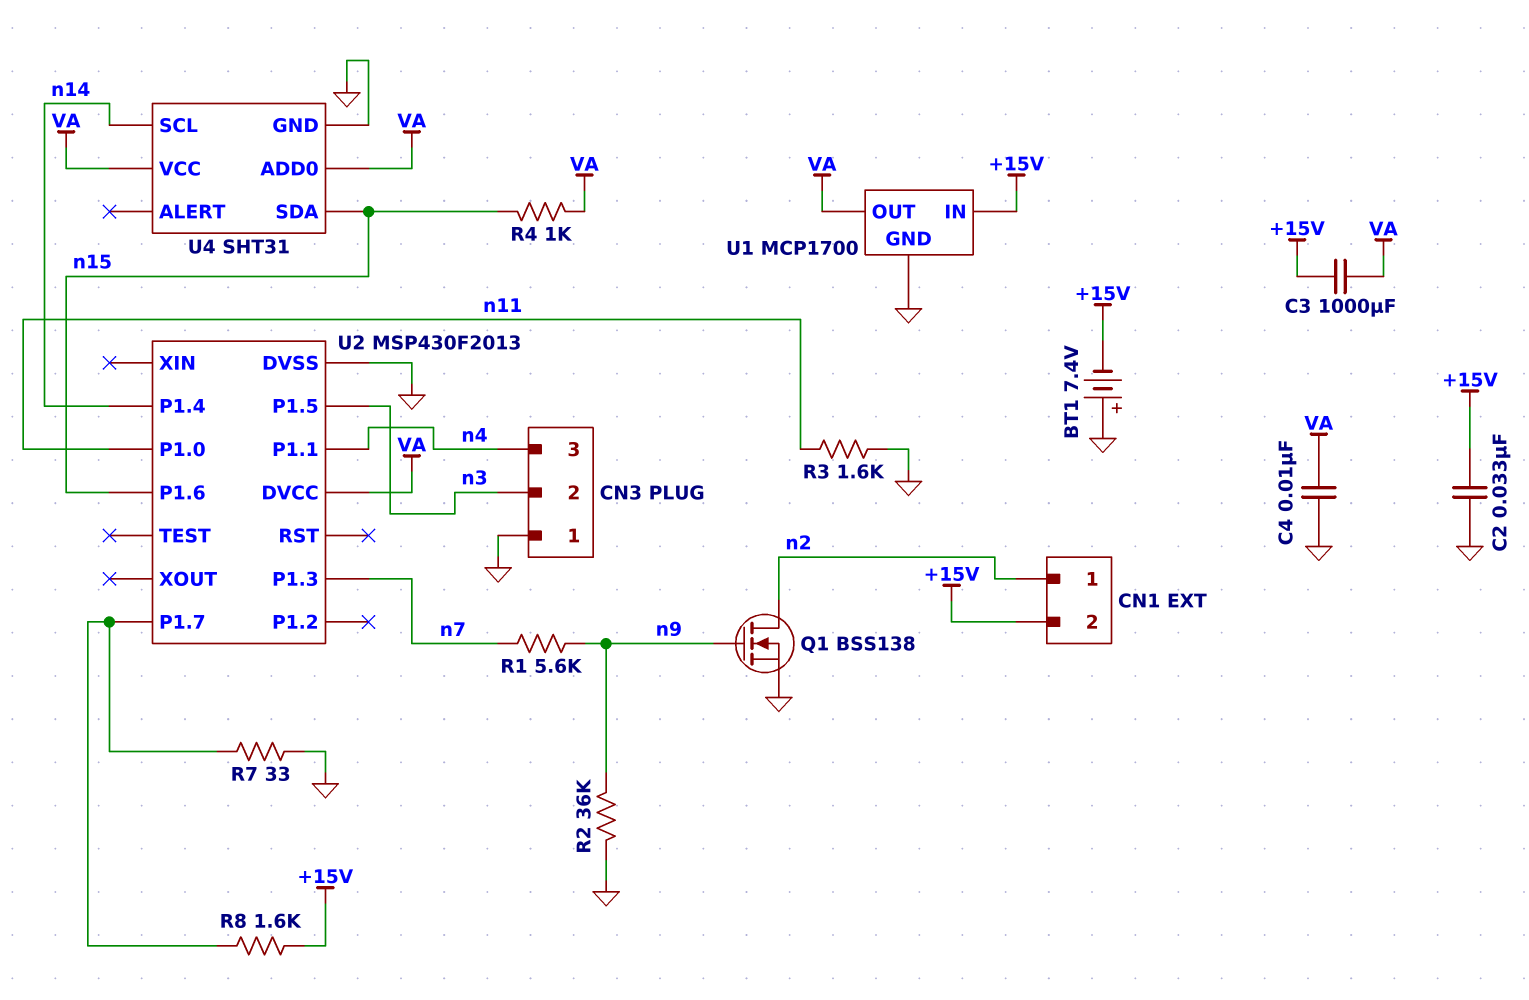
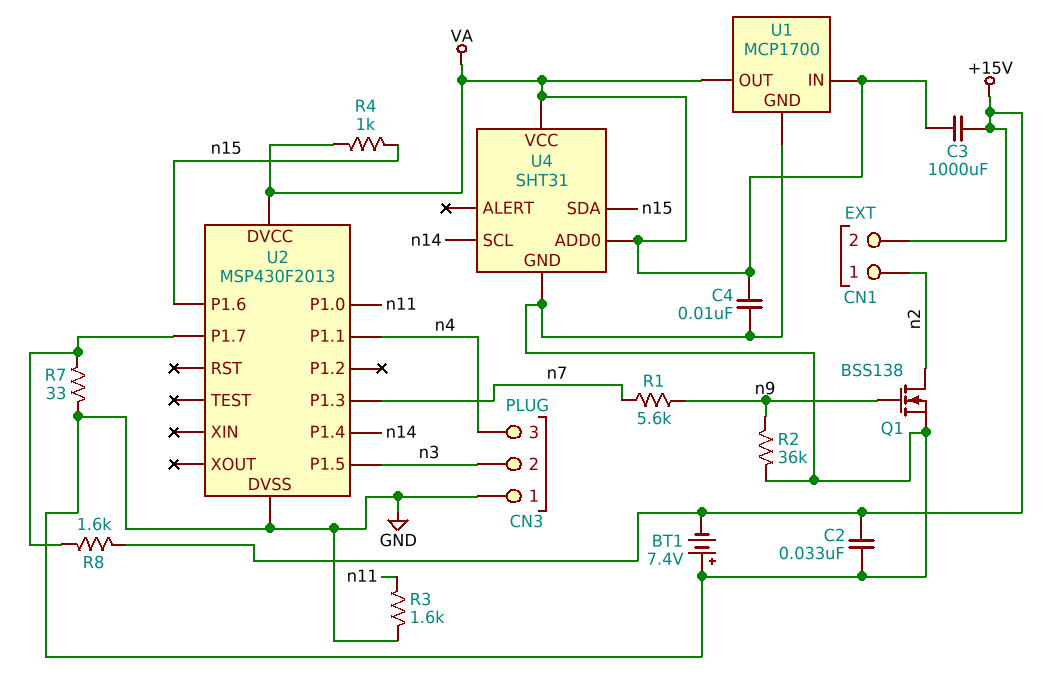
U1 pin IN: +15V -> VA

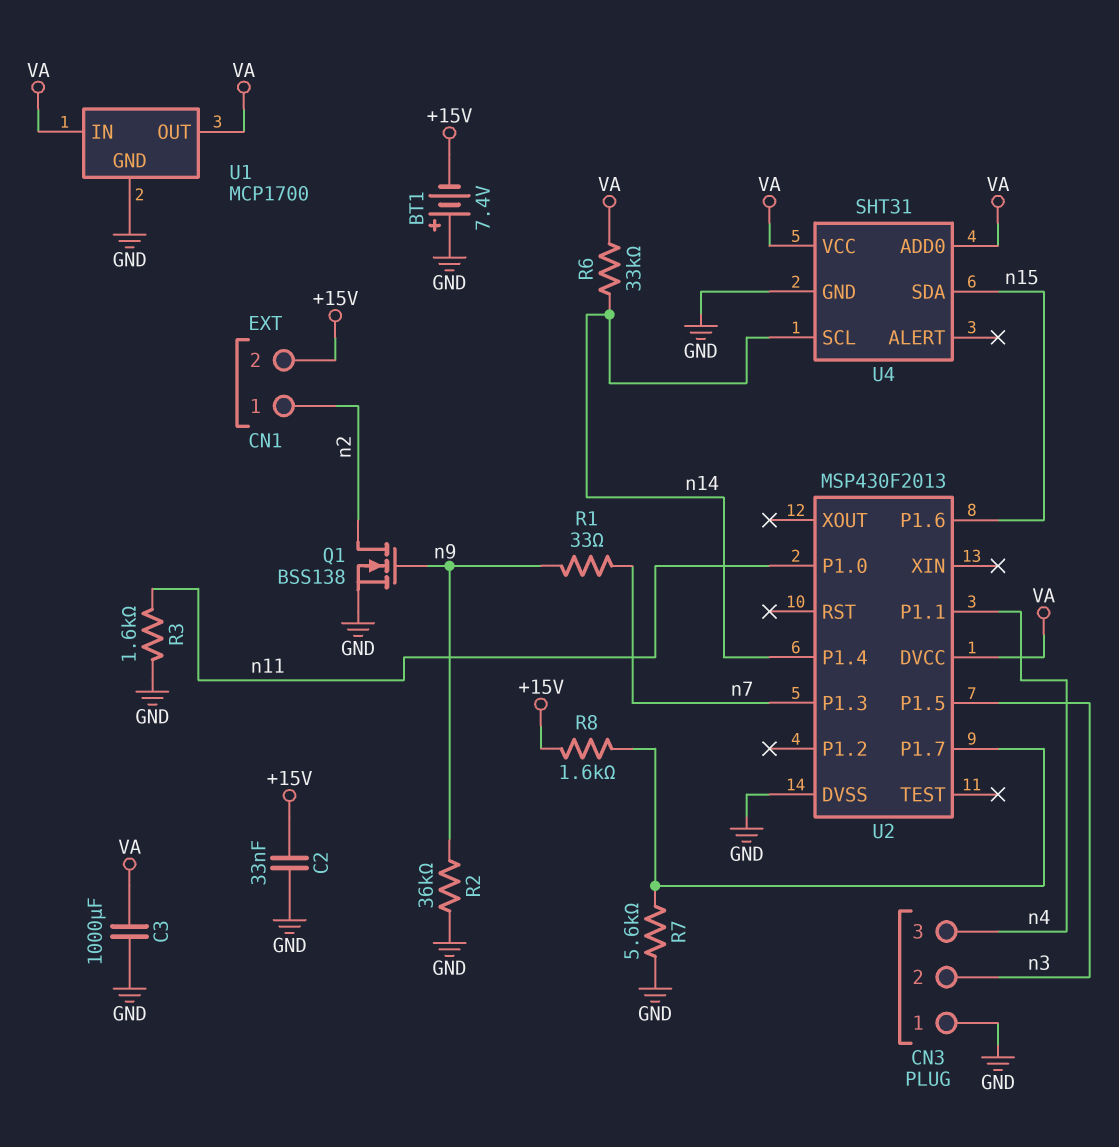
C3: 1000uF (+15V, VA) -> 1000uF (GND, VA)
C4: 10nF (GND, VA) -> none
R1: 5.6k (n7, n9) -> 33 (n7, n9)
R4: 1k (VA, n15) -> none
R6: none -> 33k (VA, n14)
R7: 33 (GND, U2/P1.7) -> 5.6k (GND, U2/P1.7)

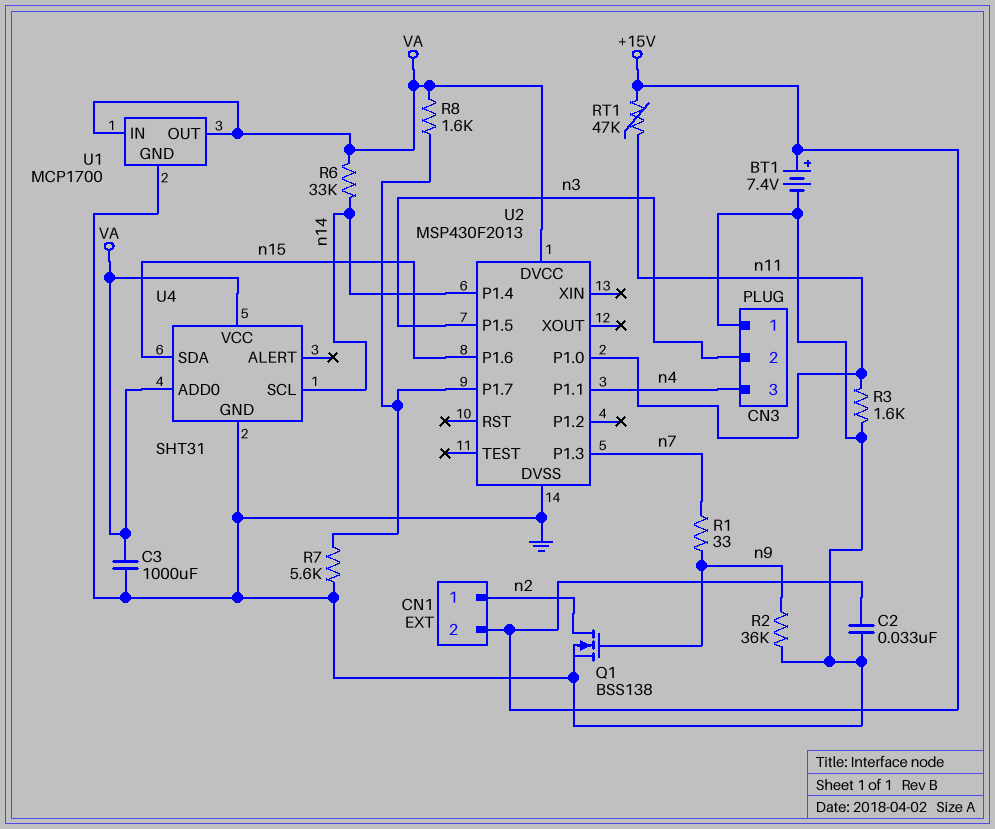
BT1: 7.4V (plus GND, minus +15V) -> 7.4V (plus +15V, minus GND)
R8: 1.6k (+15V, U2/P1.7) -> 1.6k (U2/P1.7, VA)
RT1: none -> 47k (+15V, n11)

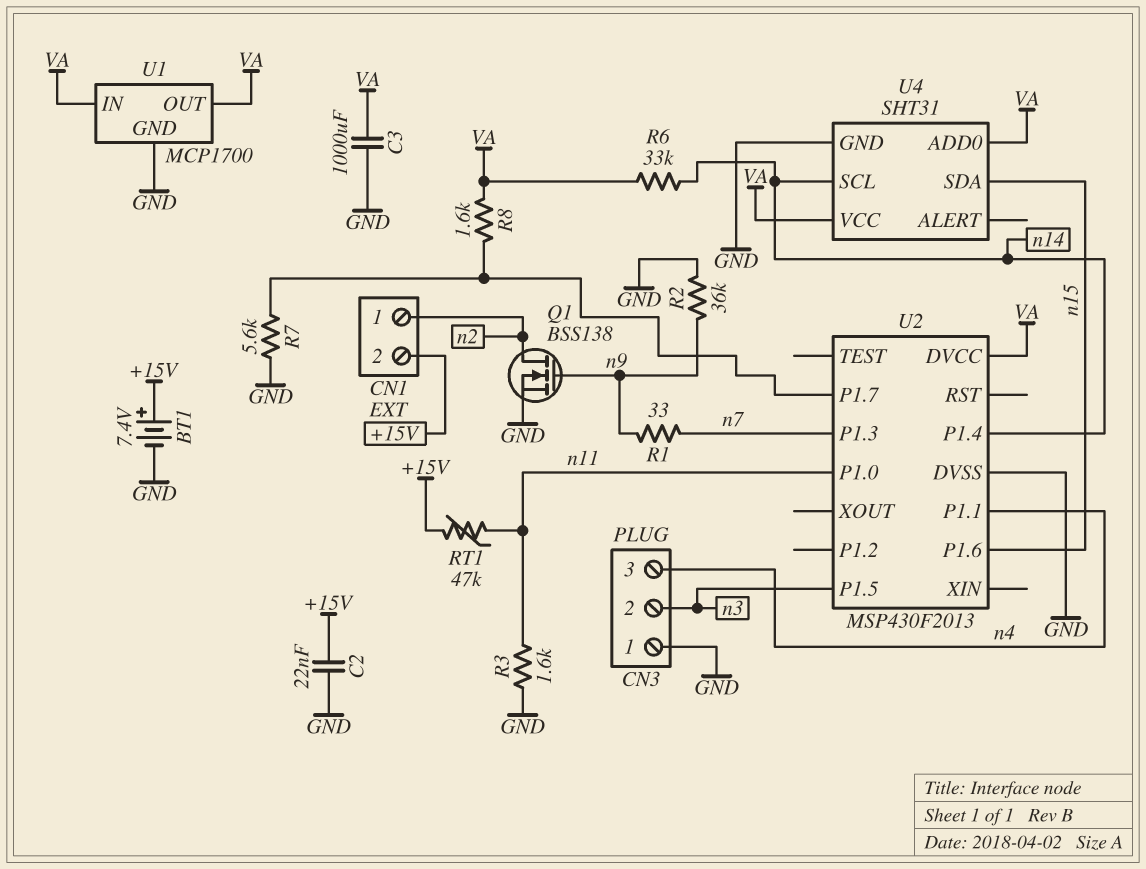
C2: 33nF (+15V, GND) -> 22nF (+15V, GND)

